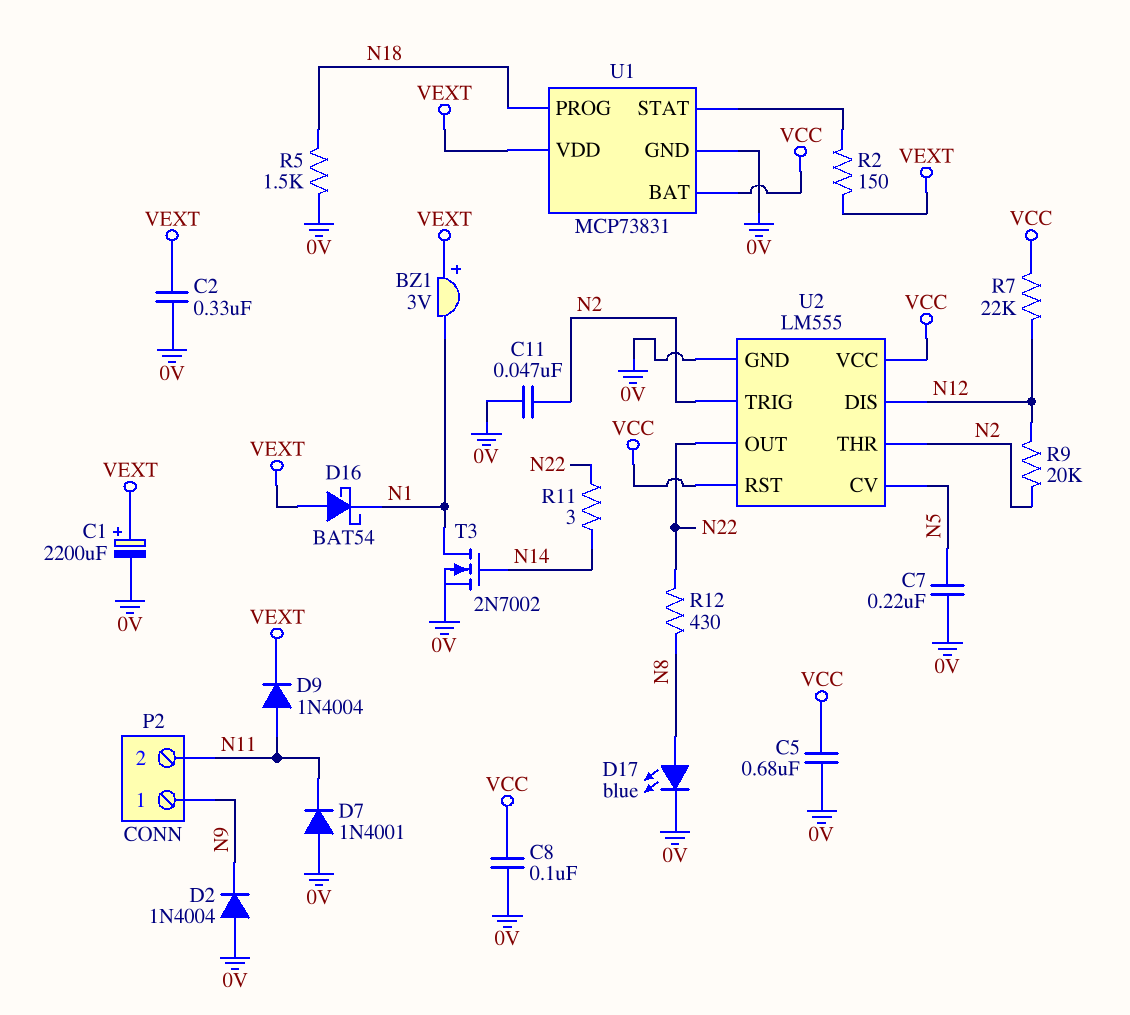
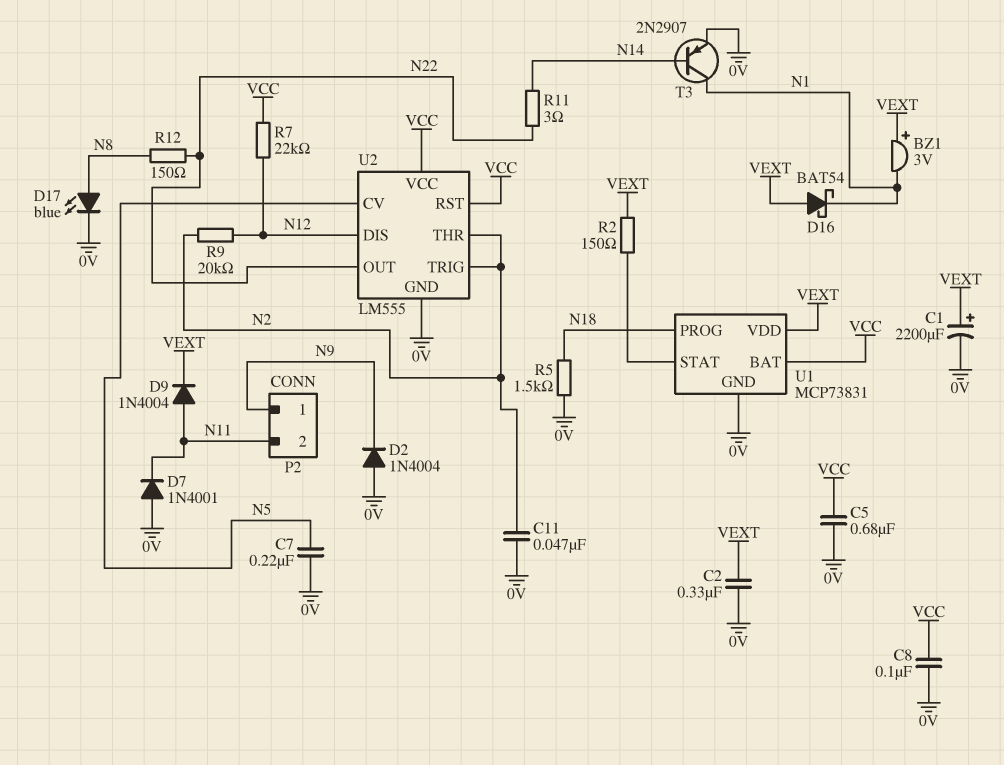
R12: 430 (N8, N22) -> 150 (N8, N22)
T3: NMOS 2N7002 (G N14, D N1, S 0V) -> PNP 2N2907 (B N14, C N1, E 0V)

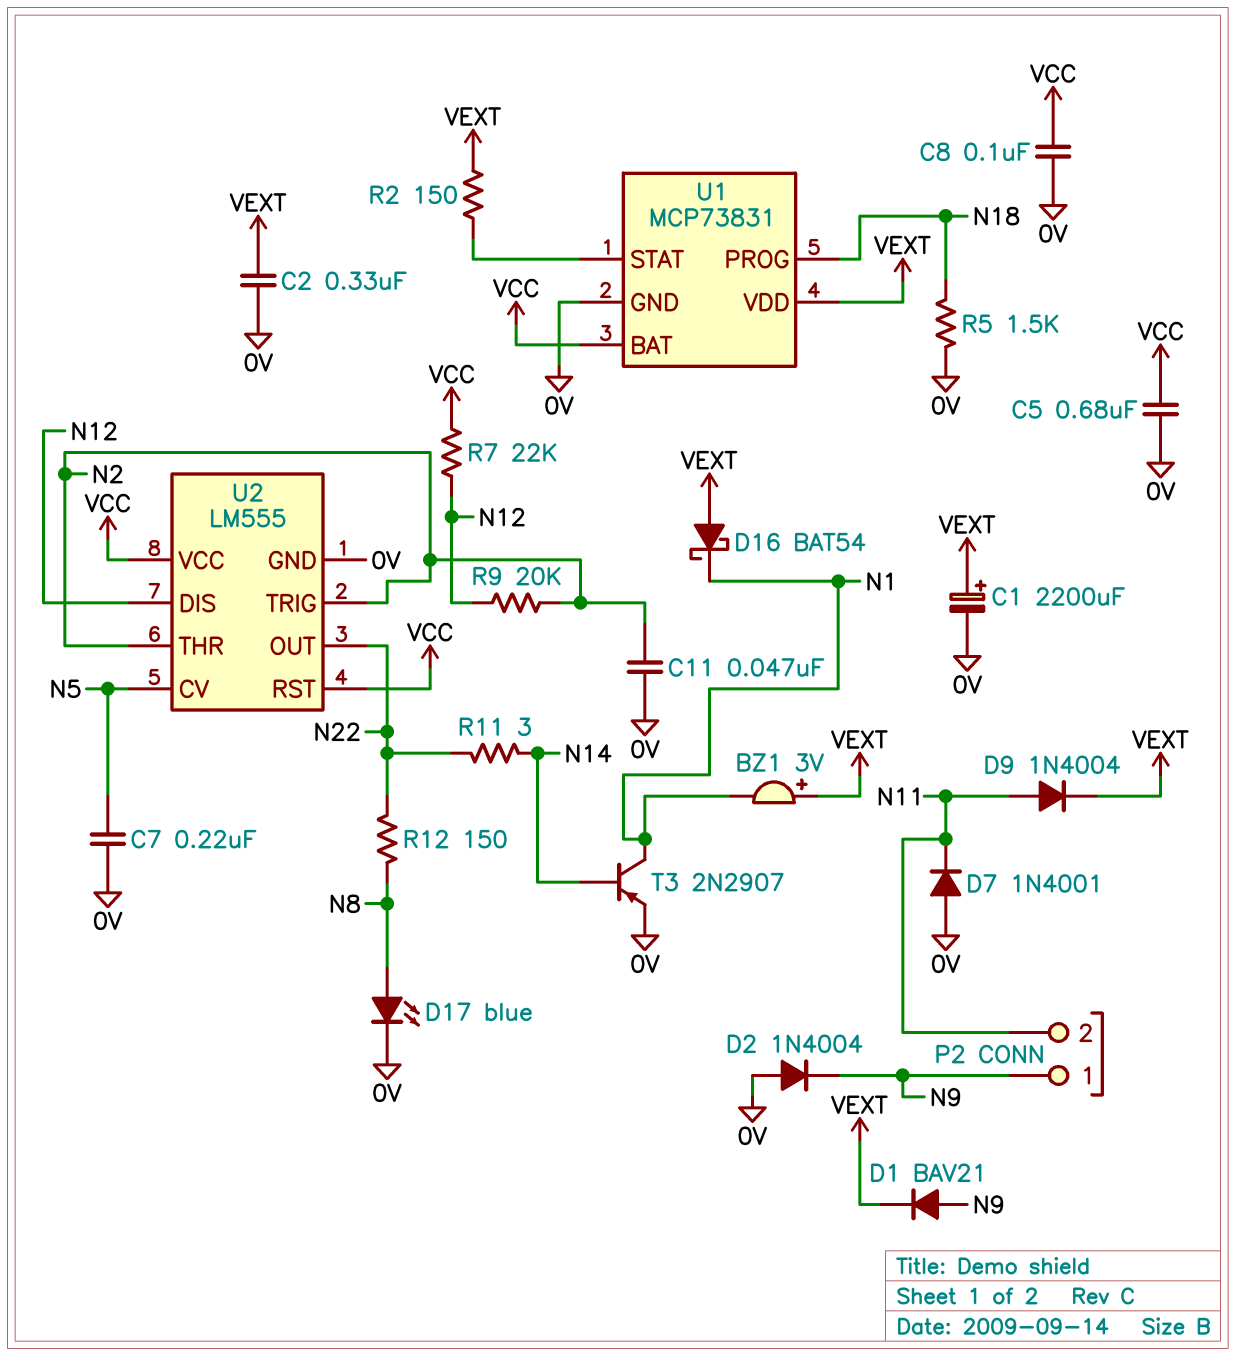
D1: none -> diode BAV21 (A N9, K VEXT)

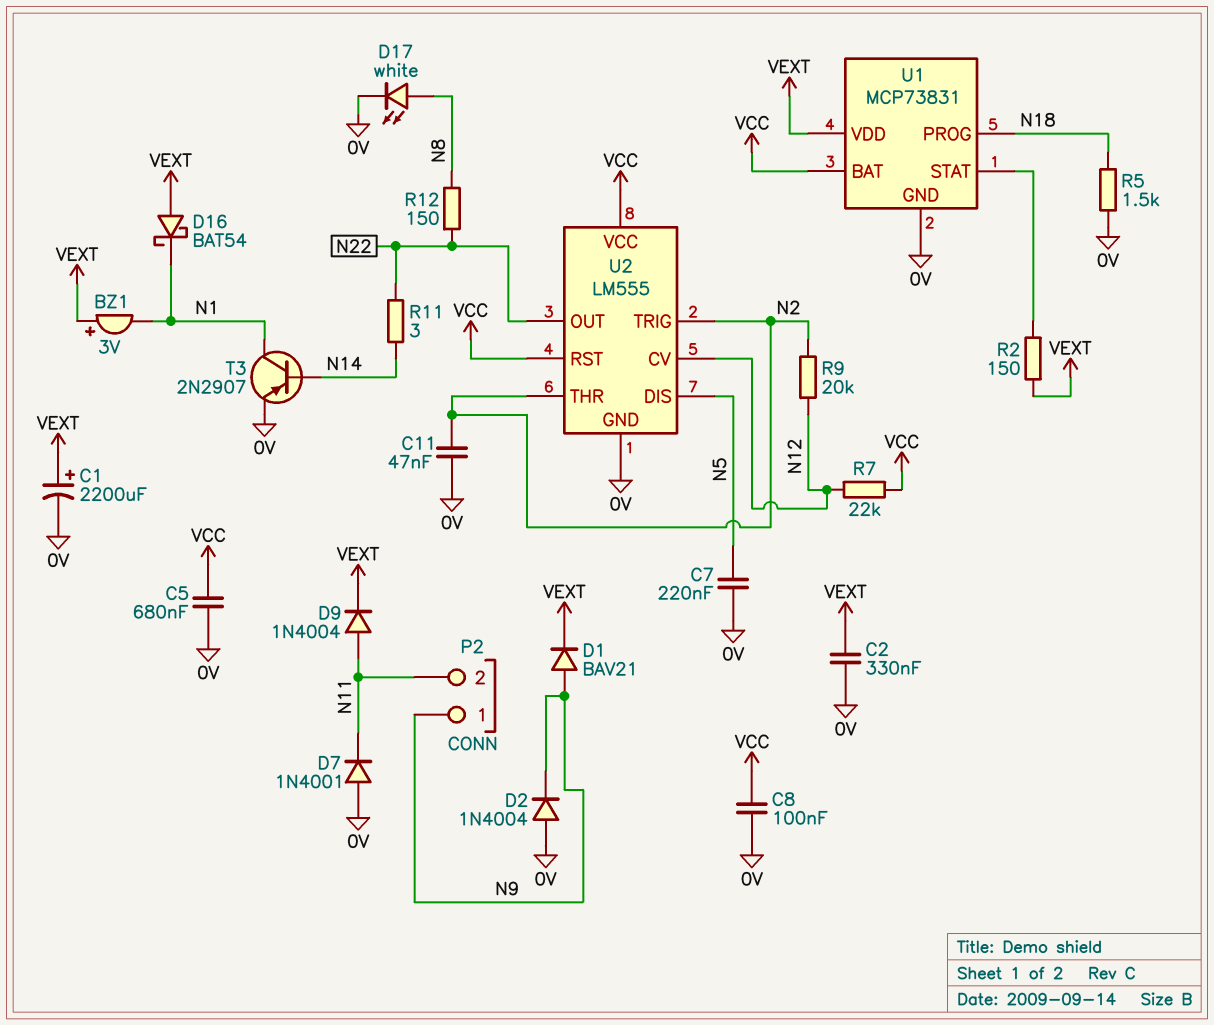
D17: LED blue (A N8, K 0V) -> LED white (A N8, K 0V)
U2 pin CV: N5 -> N12
U2 pin DIS: N12 -> N5

